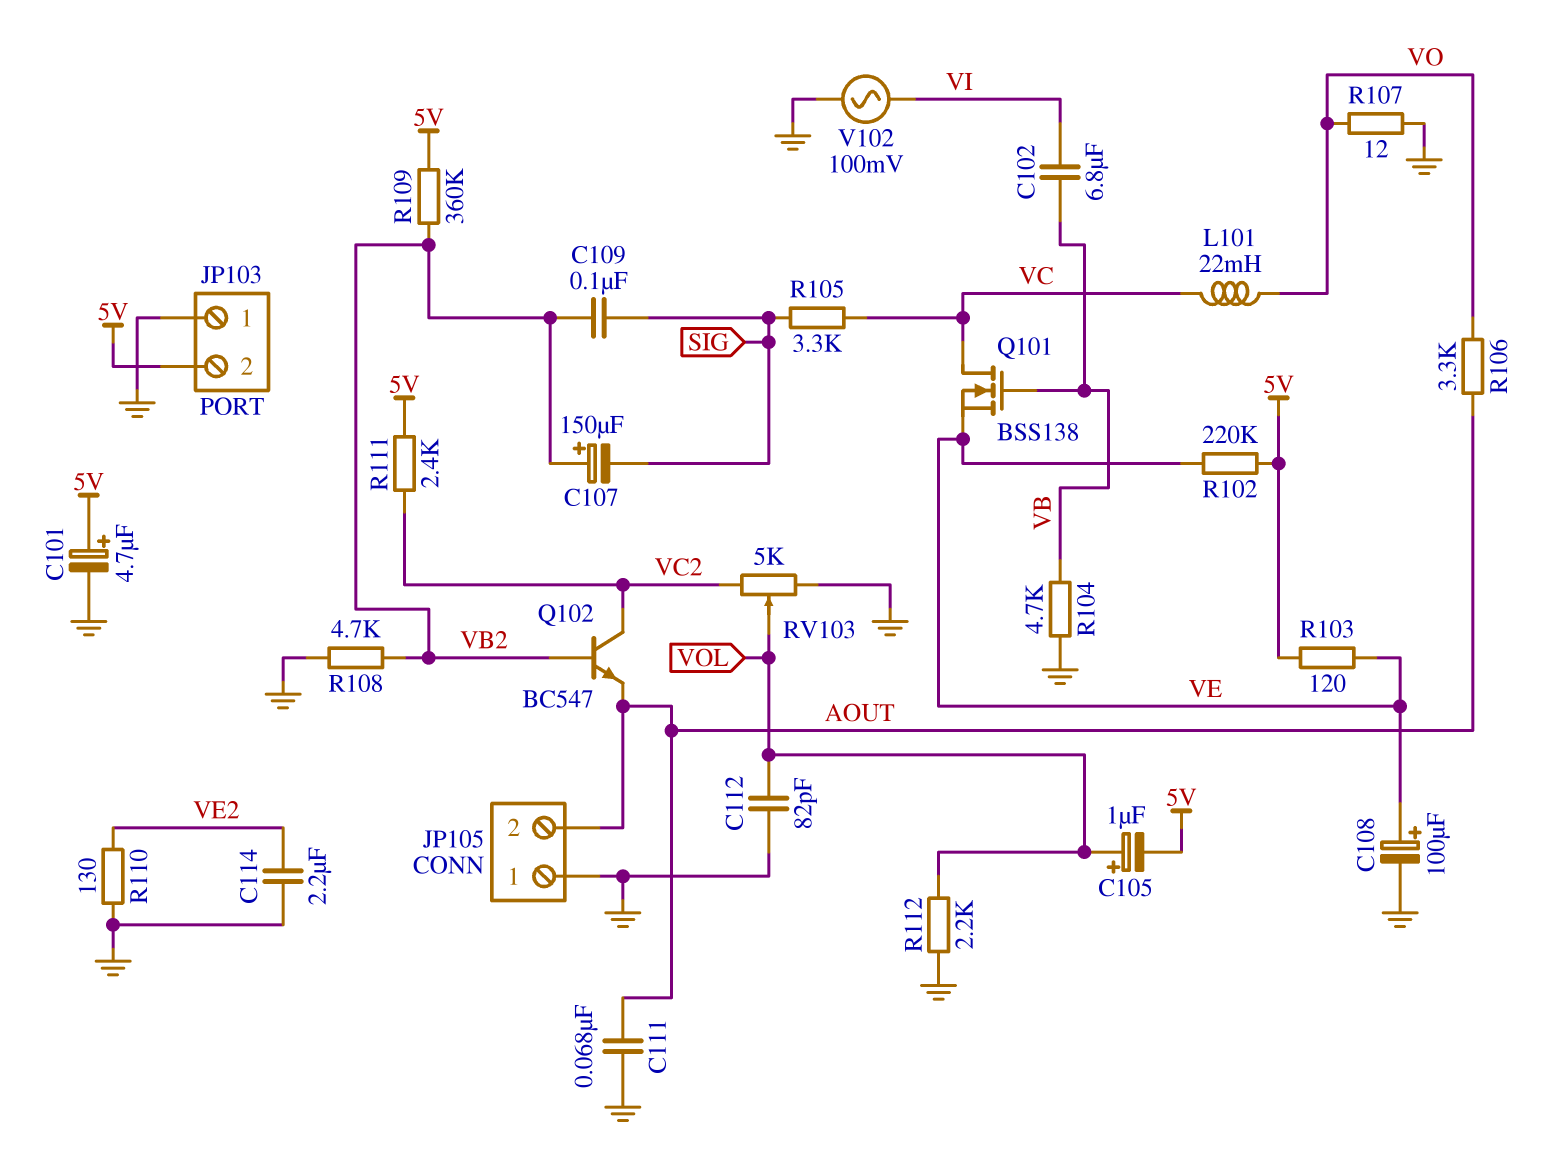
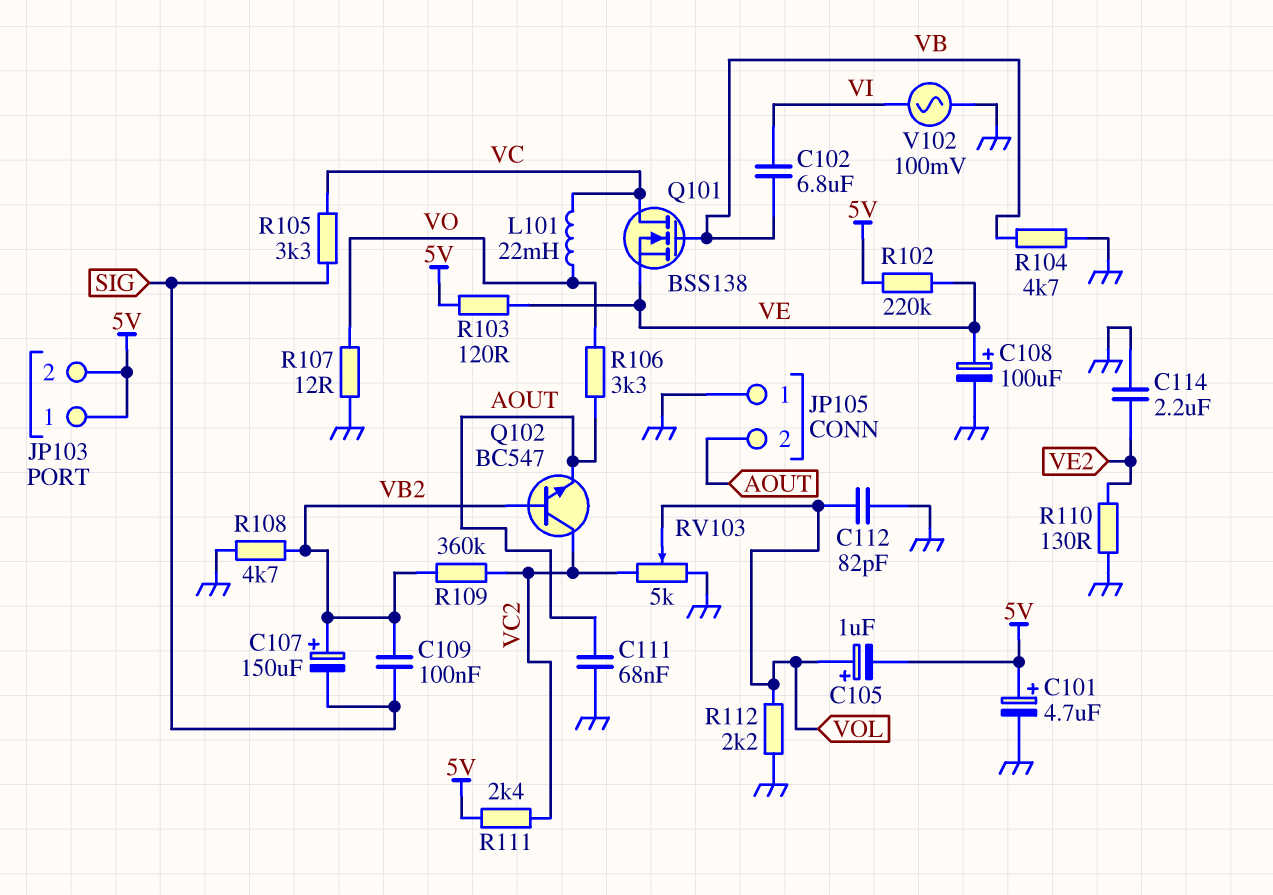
JP103 pin 1: GND -> 5V
R109: 360k (5V, VB2) -> 360k (VB2, VC2)

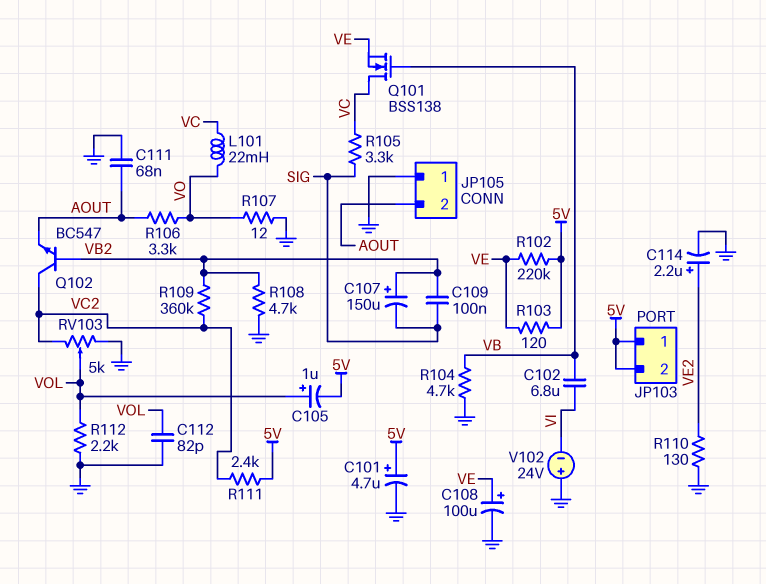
C114: 2.2uF (GND, VE2) -> 2.2uF (plus VE2, minus GND)
V102: AC 100mV (GND, VI) -> 24V (plus GND, minus VI)

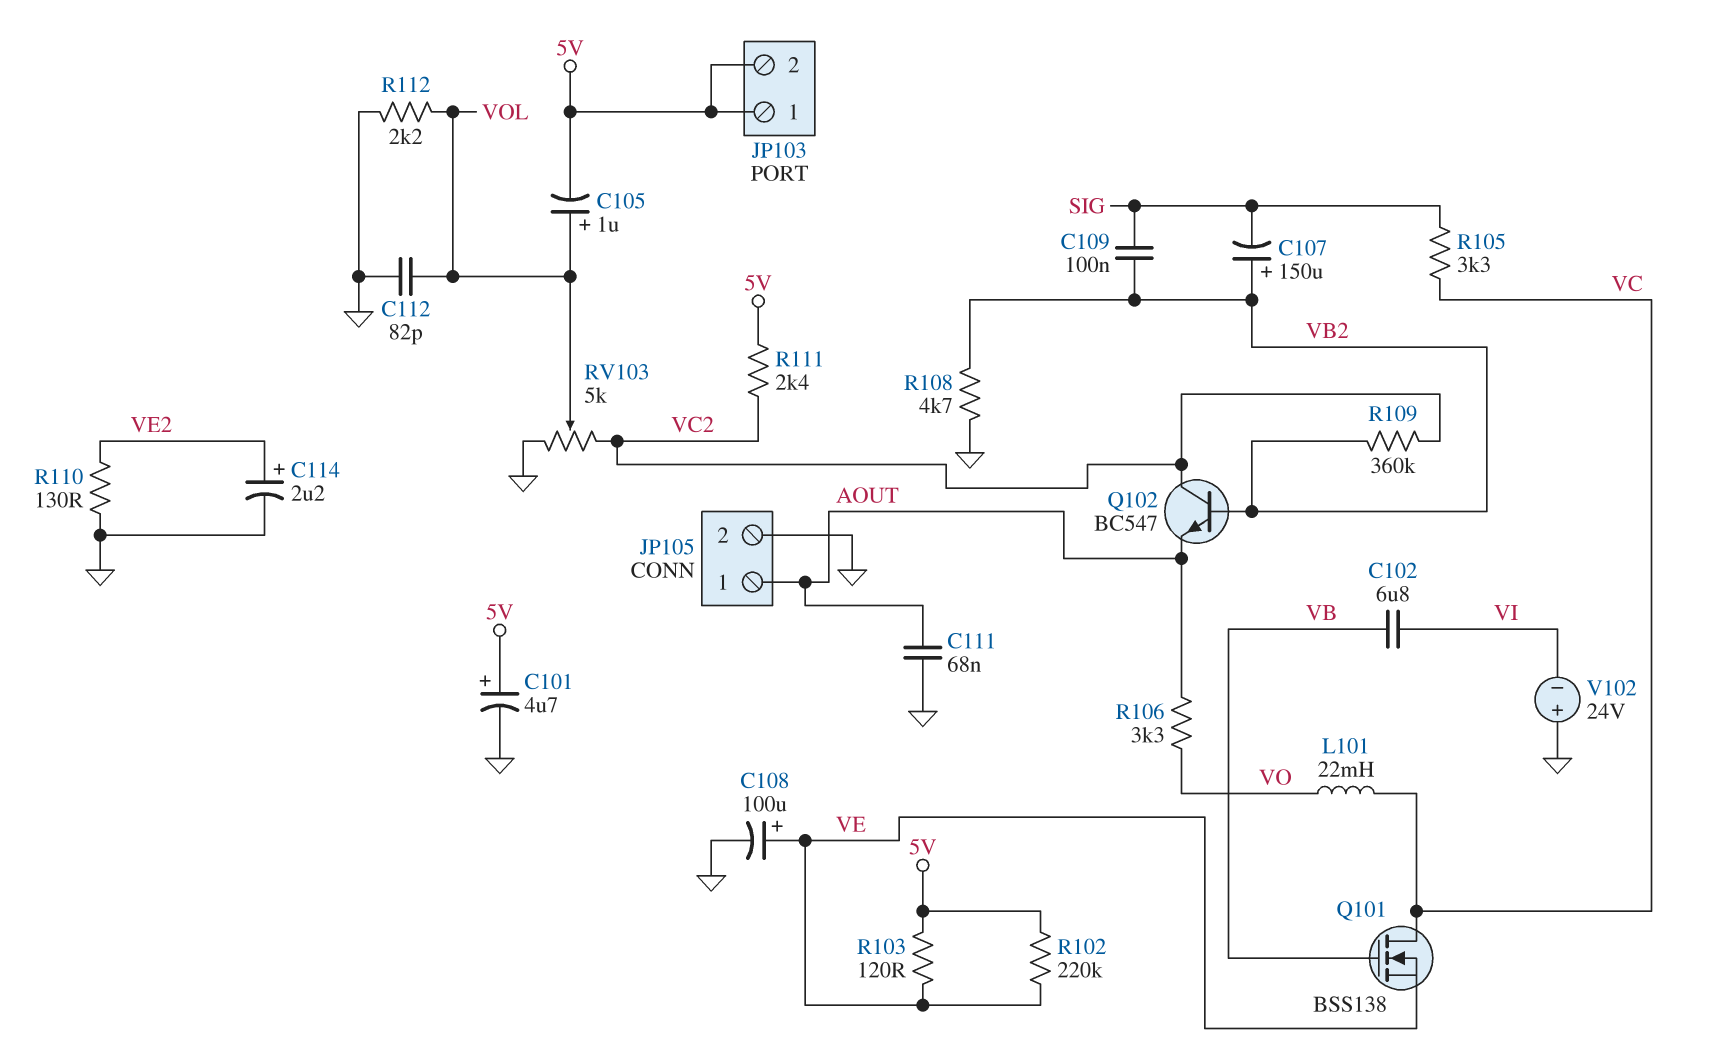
JP105 pin 1: GND -> AOUT
JP105 pin 2: AOUT -> GND
R104: 4.7k (GND, VB) -> none
R107: 12 (GND, VO) -> none

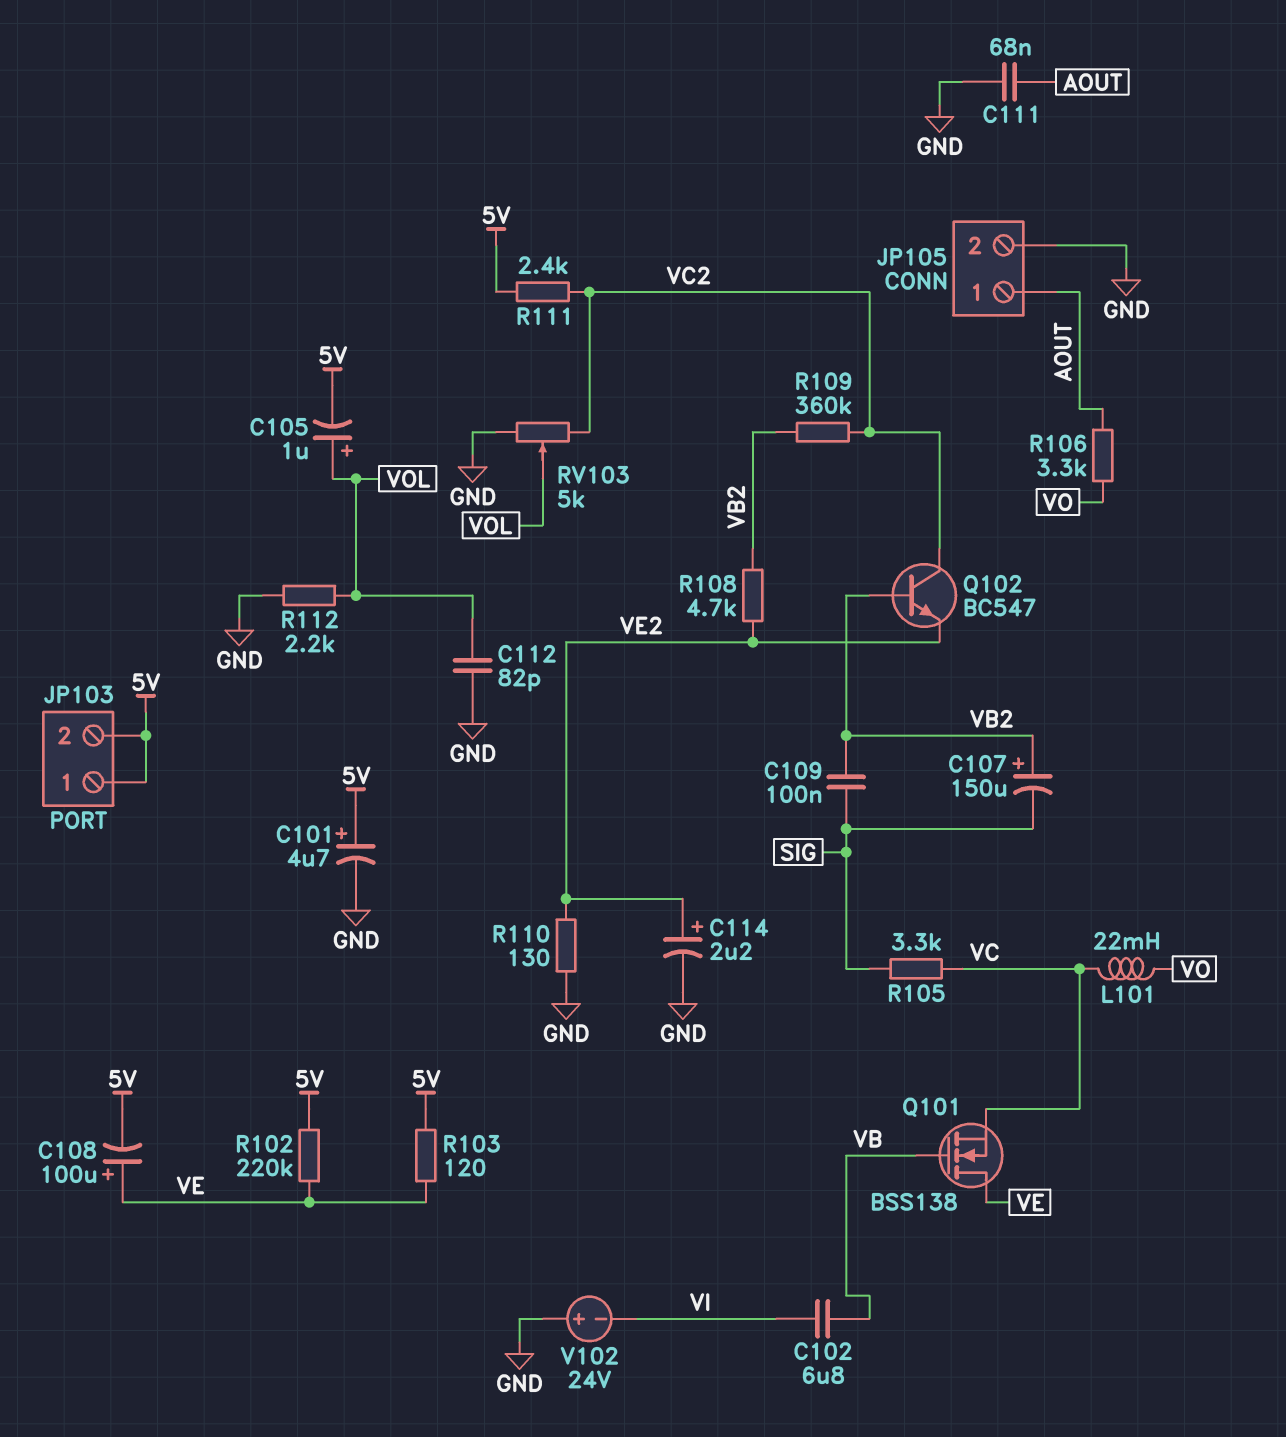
C108: 100uF (plus VE, minus GND) -> 100uF (plus VE, minus 5V)
Q101: NMOS BSS138 (G VB, D VC, S VE) -> NMOS BSS138 (G VB, D VE, S VC)
Q102: NPN BC547 (B VB2, C VC2, E AOUT) -> NPN BC547 (B VB2, C VC2, E VE2)
R108: 4.7k (GND, VB2) -> 4.7k (VB2, VE2)

